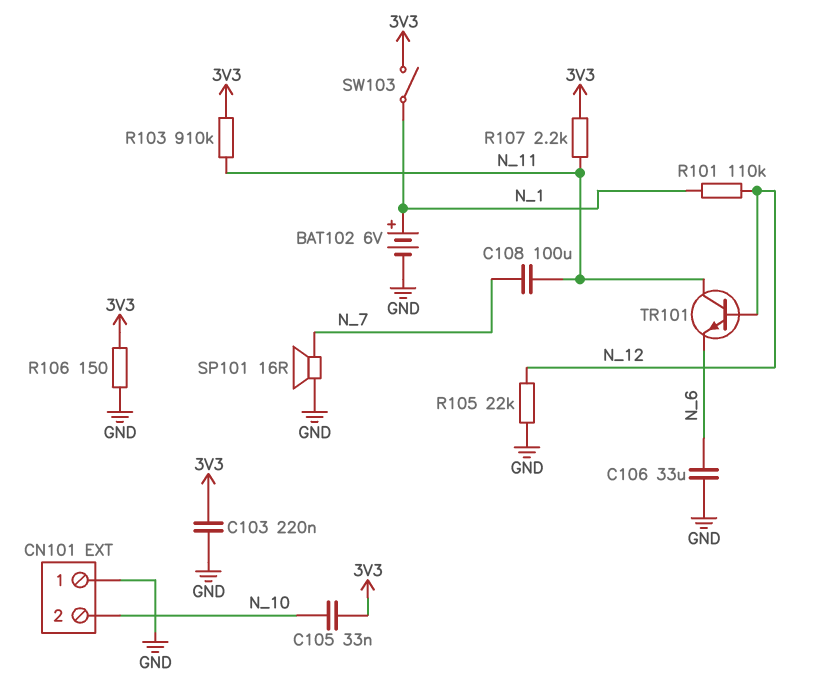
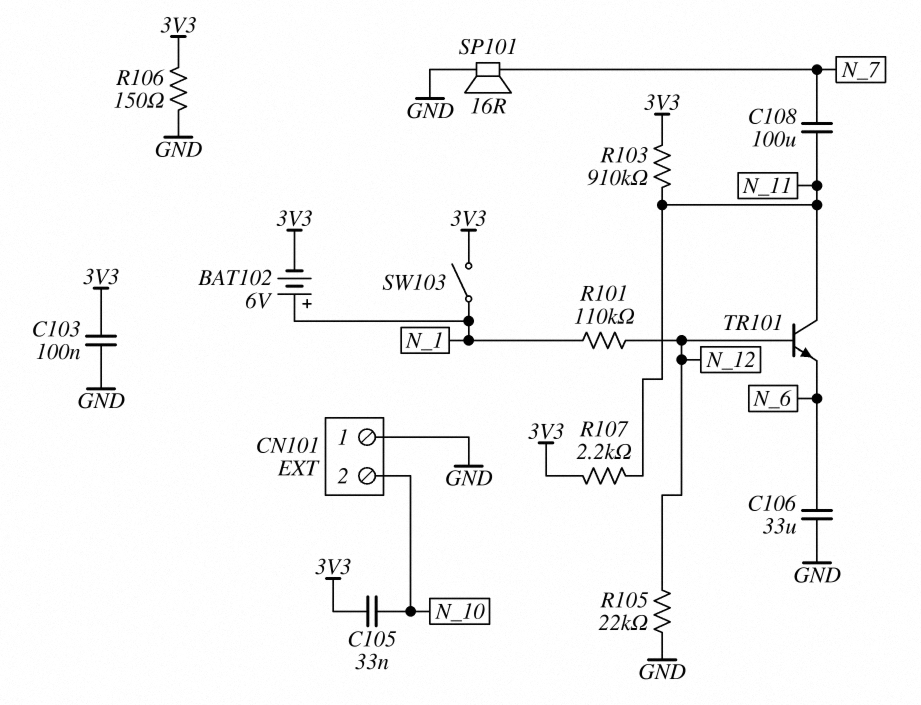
BAT102: 6V (plus N_1, minus GND) -> 6V (plus N_1, minus 3V3)
C103: 220nF (3V3, GND) -> 100nF (3V3, GND)

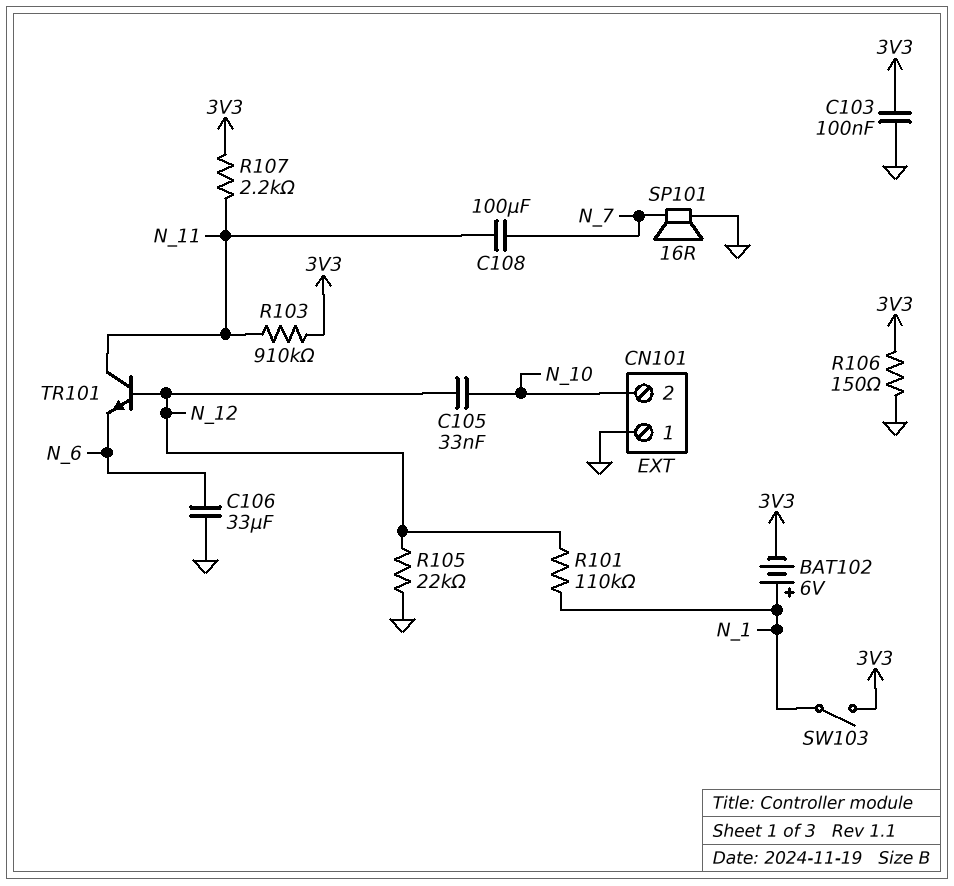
C105: 33nF (3V3, N_10) -> 33nF (N_10, N_12)

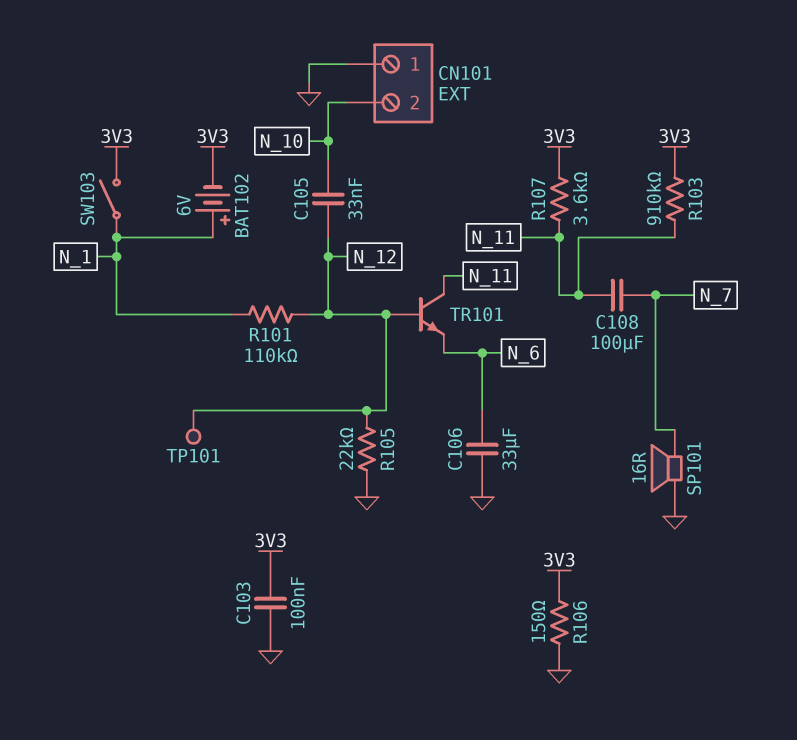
R107: 2.2k (3V3, N_11) -> 3.6k (3V3, N_11)
TP101: none -> test point (N_12)

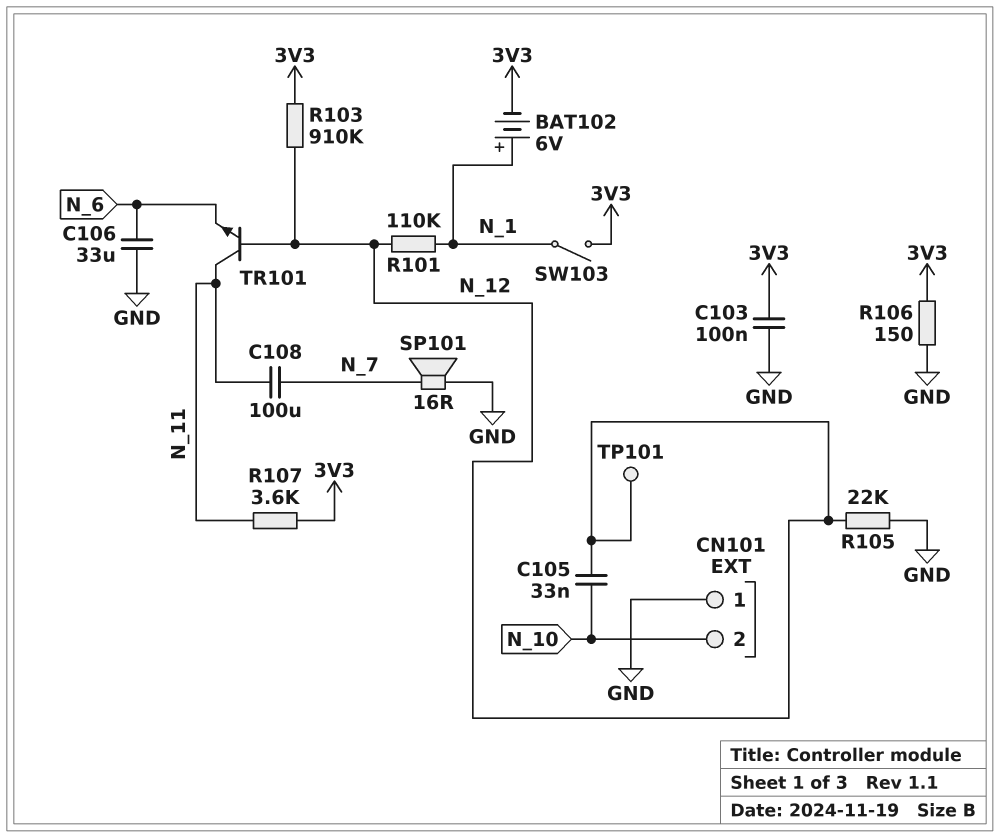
R103: 910k (3V3, N_11) -> 910k (3V3, N_12)

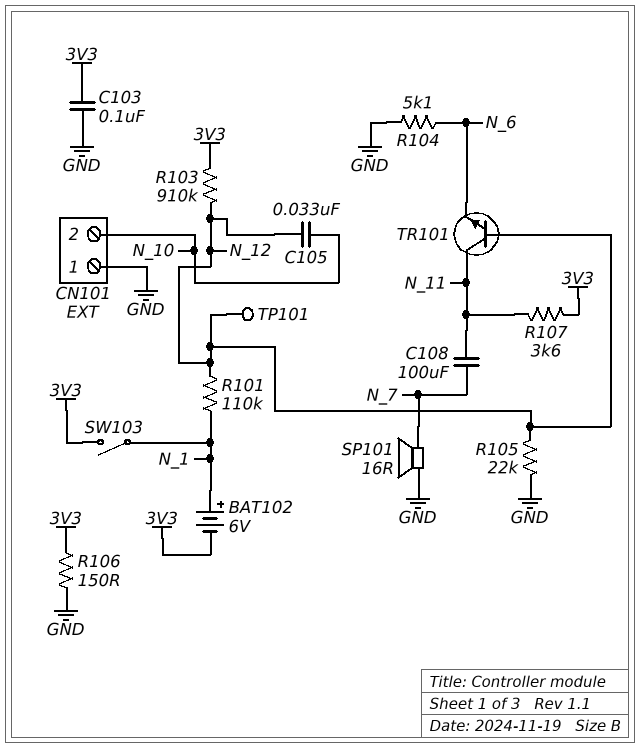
C106: 33uF (GND, N_6) -> none
R104: none -> 5.1k (GND, N_6)

